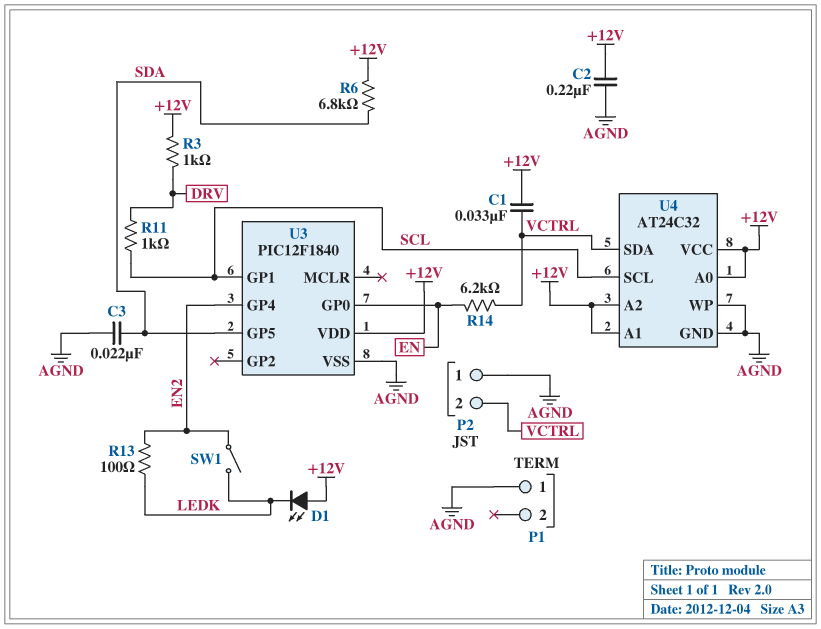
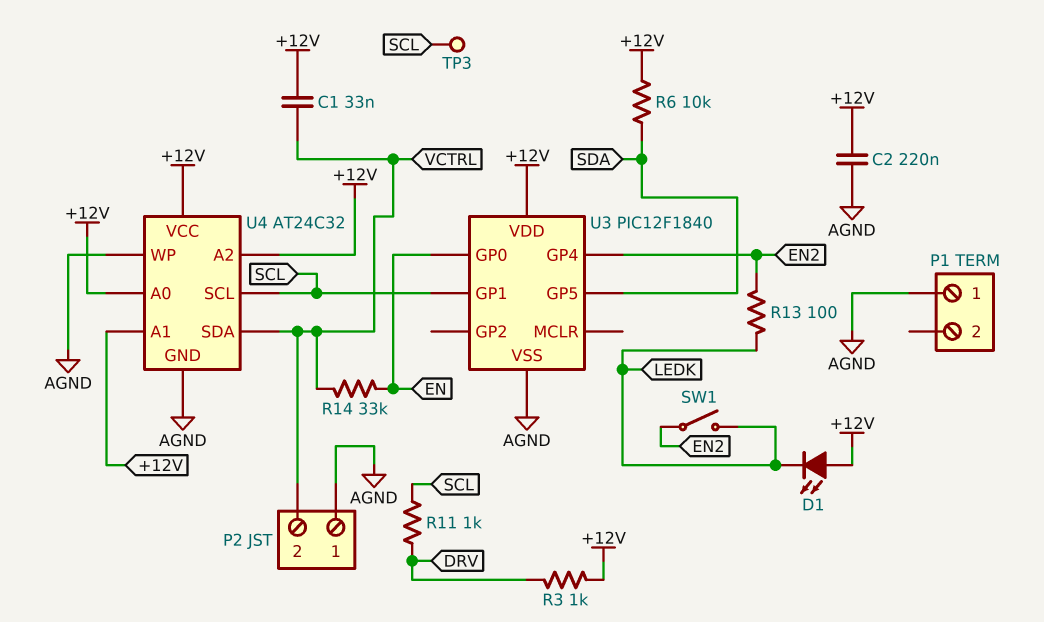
C3: 22nF (AGND, SDA) -> none
R6: 6.8k (+12V, SDA) -> 10k (+12V, SDA)
R14: 6.2k (EN, VCTRL) -> 33k (EN, VCTRL)
TP3: none -> test point (SCL)

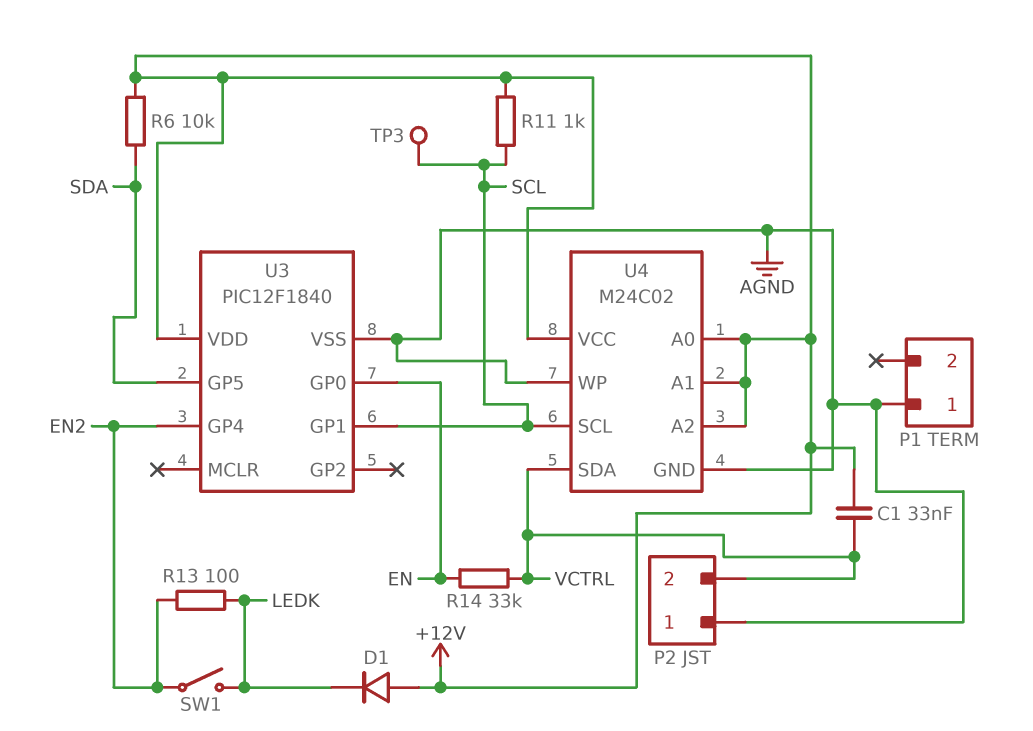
C2: 220nF (+12V, AGND) -> none
D1: LED (A +12V, K LEDK) -> diode (A +12V, K LEDK)
R3: 1k (+12V, DRV) -> none
R11: 1k (DRV, SCL) -> 1k (+12V, SCL)
U4: AT24C32 -> M24C02

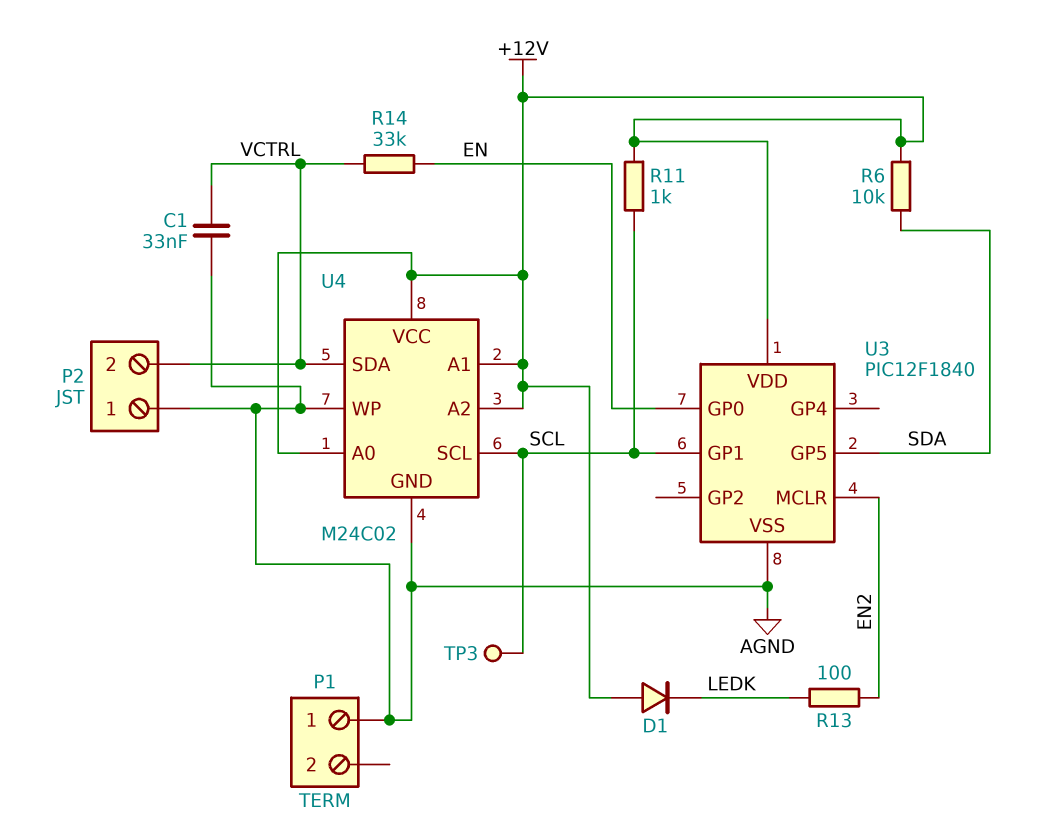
C1: 33nF (+12V, VCTRL) -> 33nF (AGND, VCTRL)
SW1: switch (EN2, LEDK) -> none
U3 pin GP4: EN2 -> none
U3 pin MCLR: none -> EN2

